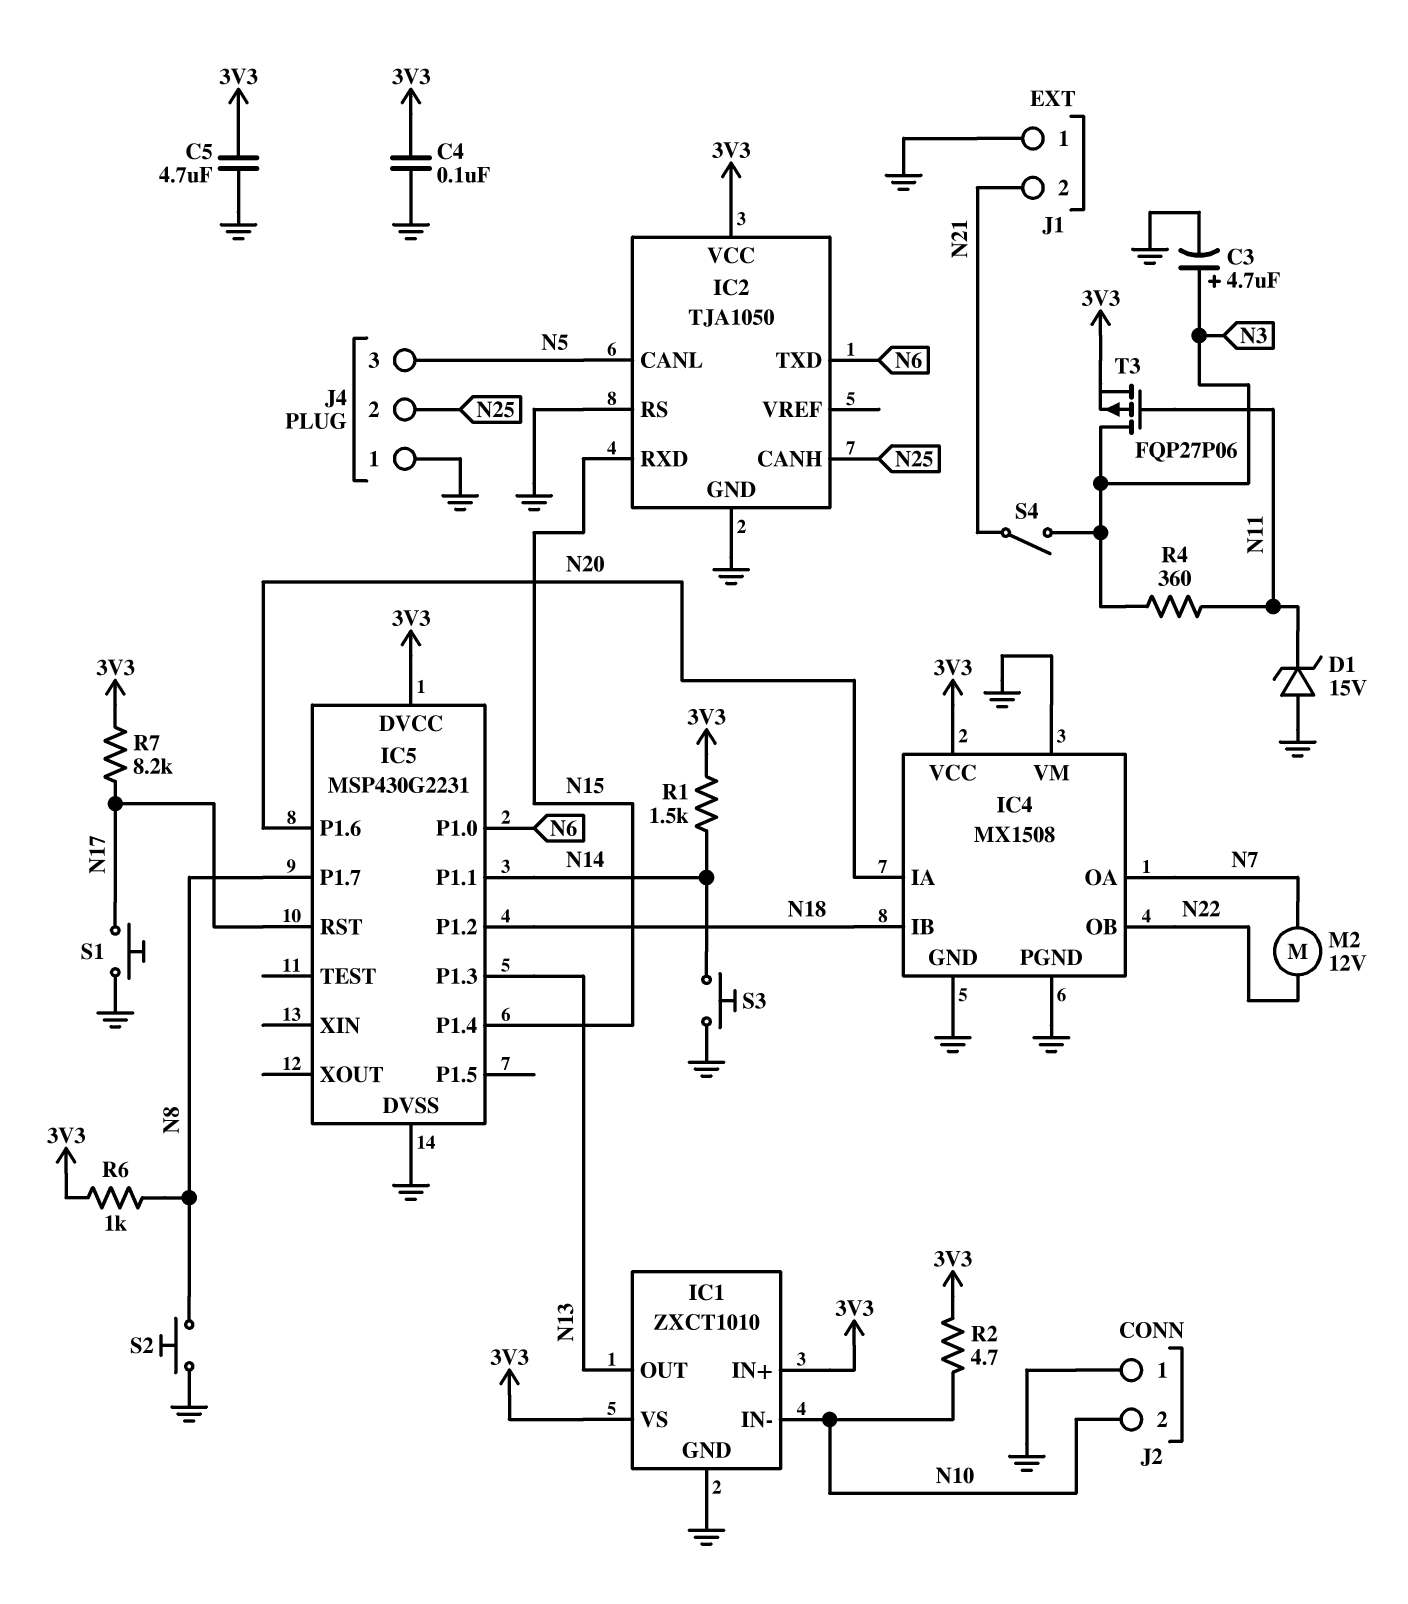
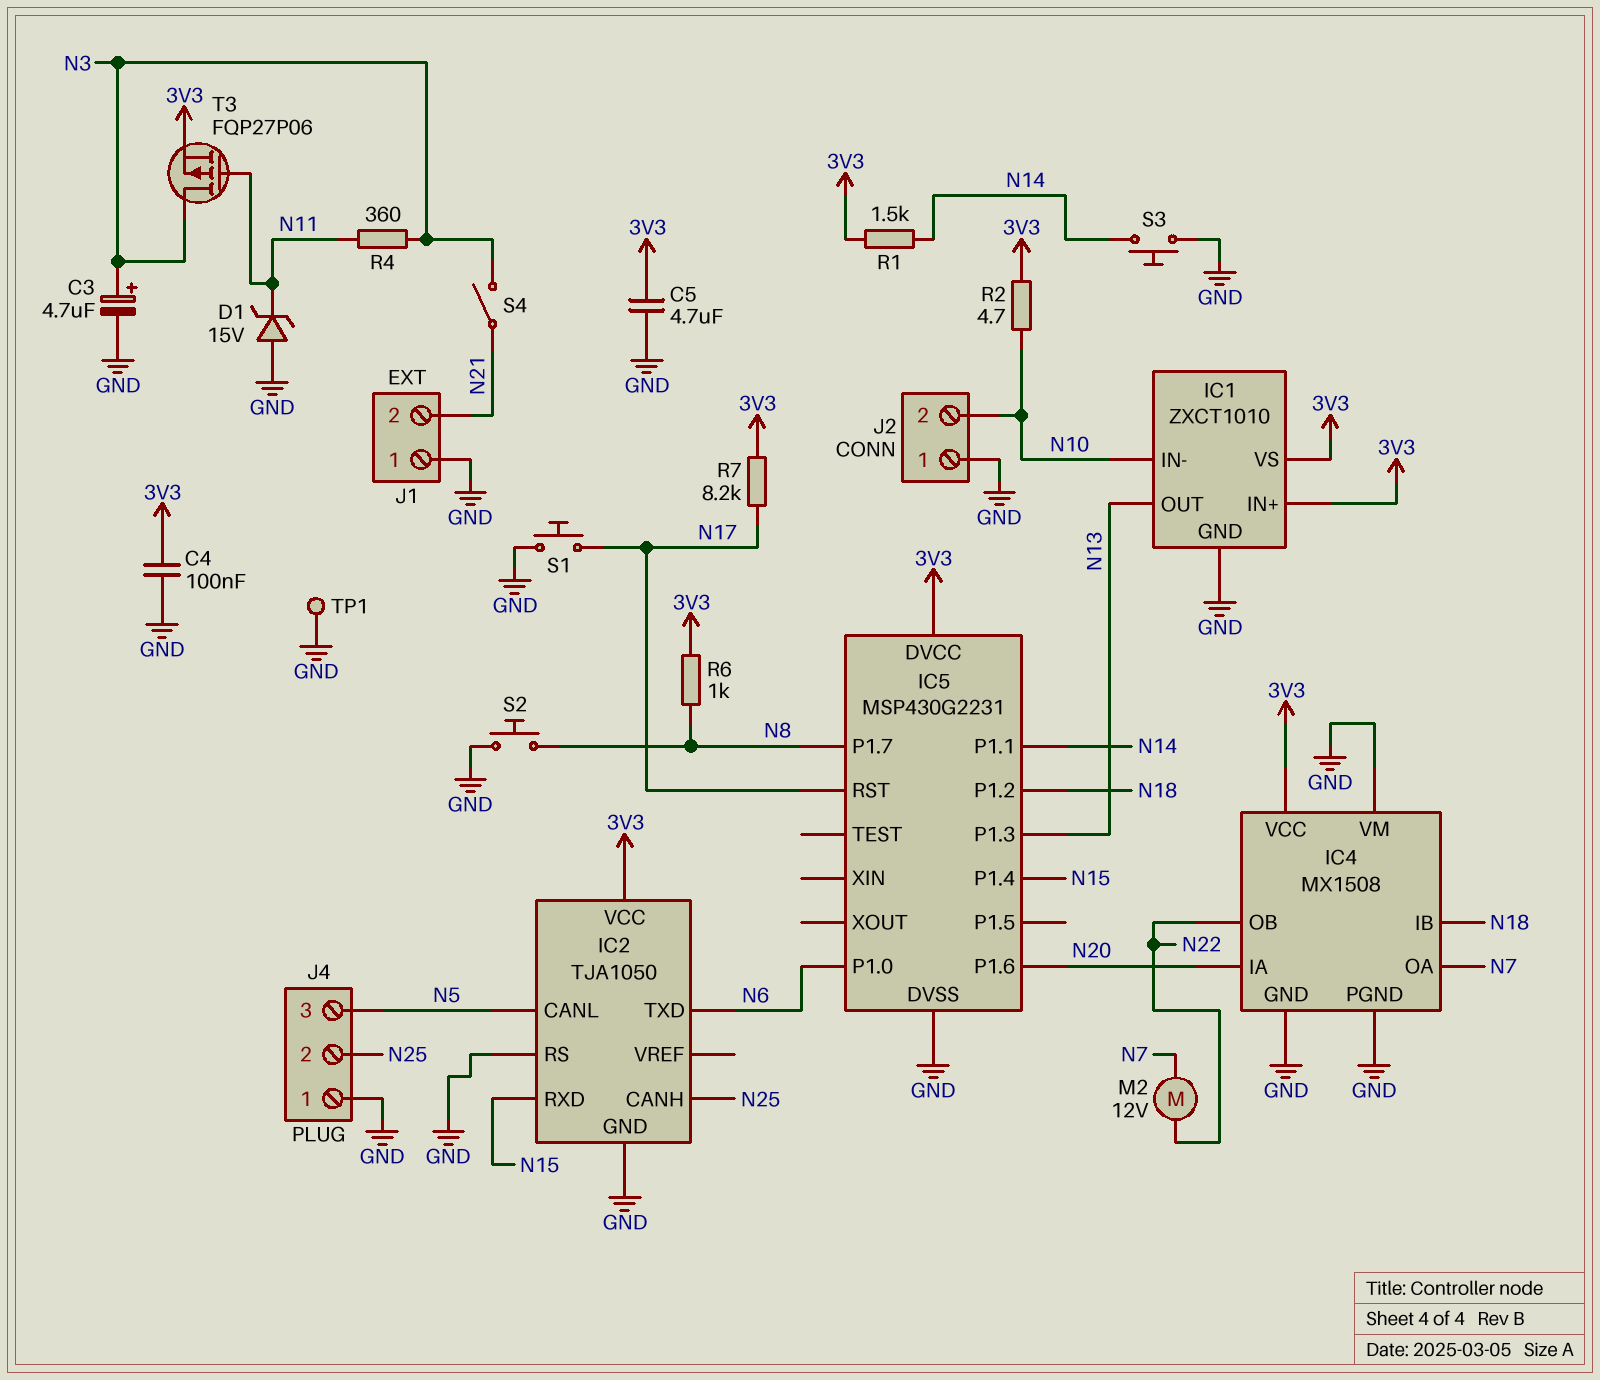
TP1: none -> test point (GND)

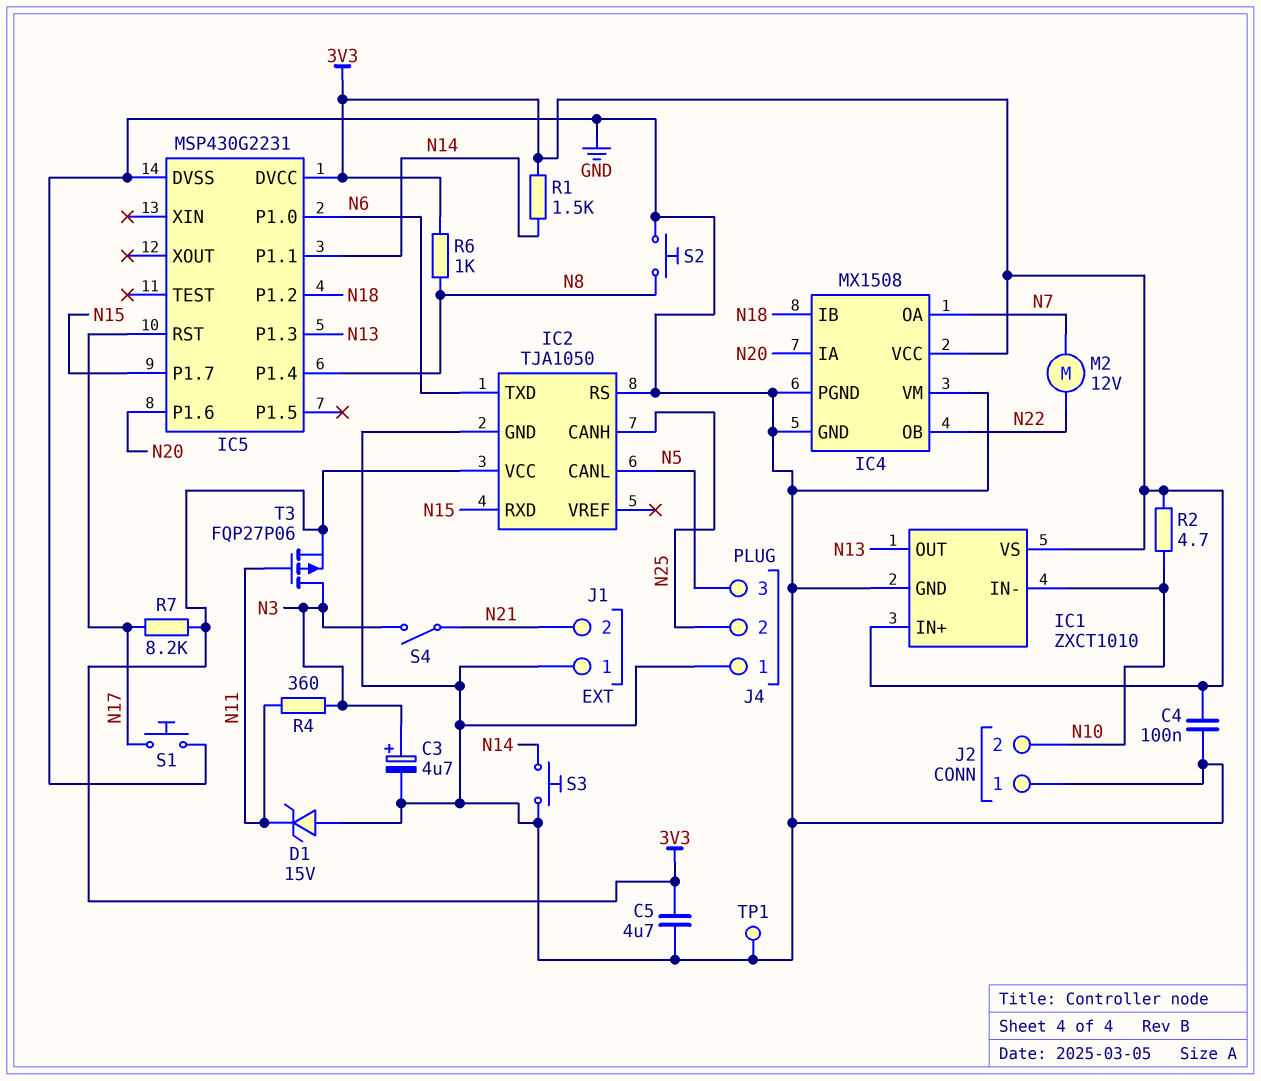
IC5 pin P1.4: N15 -> N8
IC5 pin P1.7: N8 -> N15

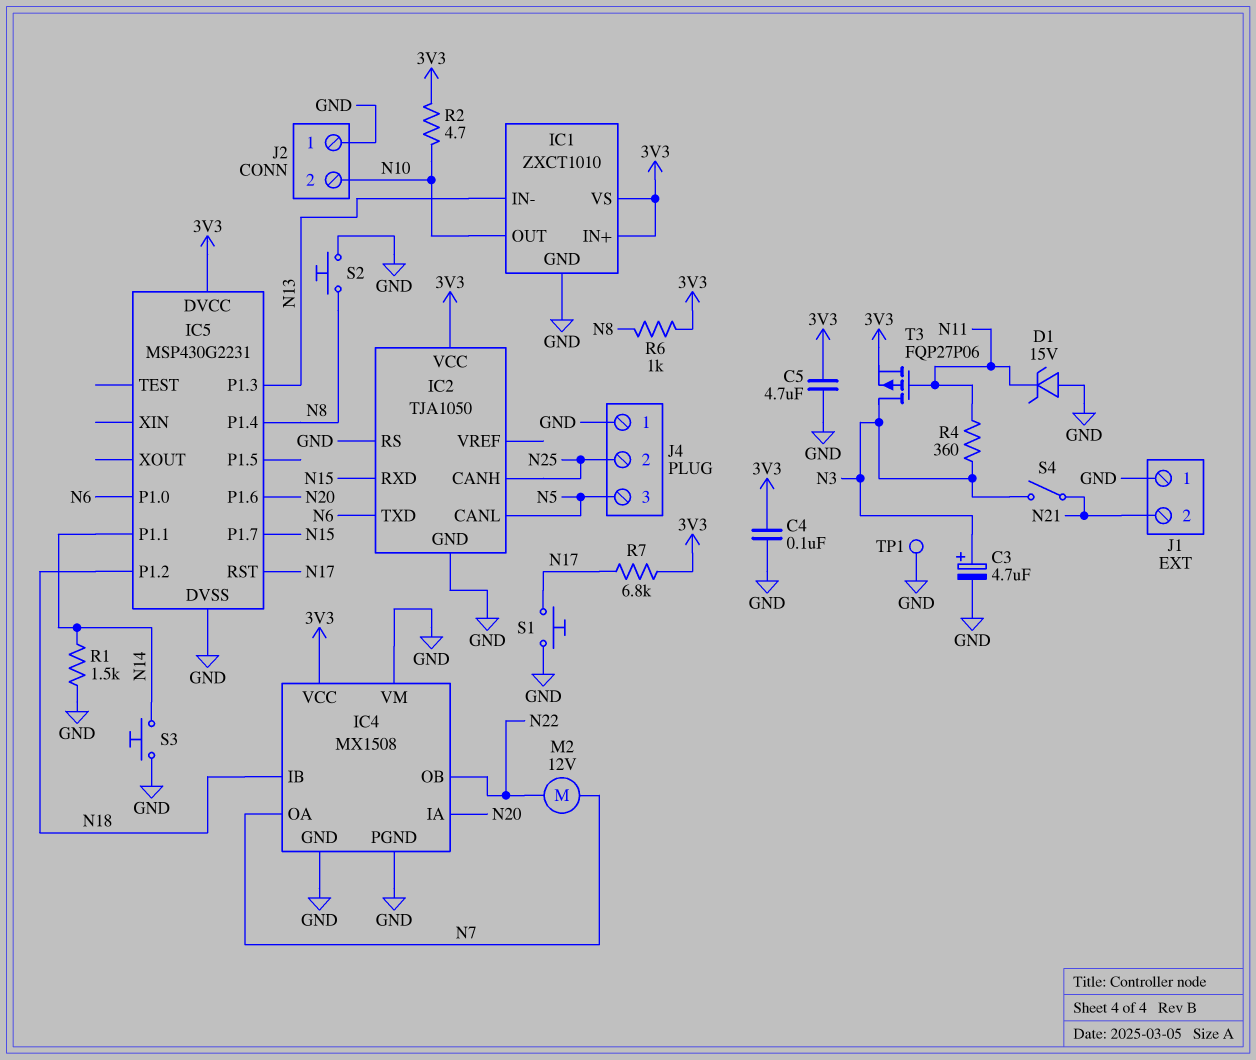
IC1 pin IN-: N10 -> N13
IC1 pin OUT: N13 -> N10
R1: 1.5k (3V3, N14) -> 1.5k (GND, N14)
R7: 8.2k (3V3, N17) -> 6.8k (3V3, N17)

